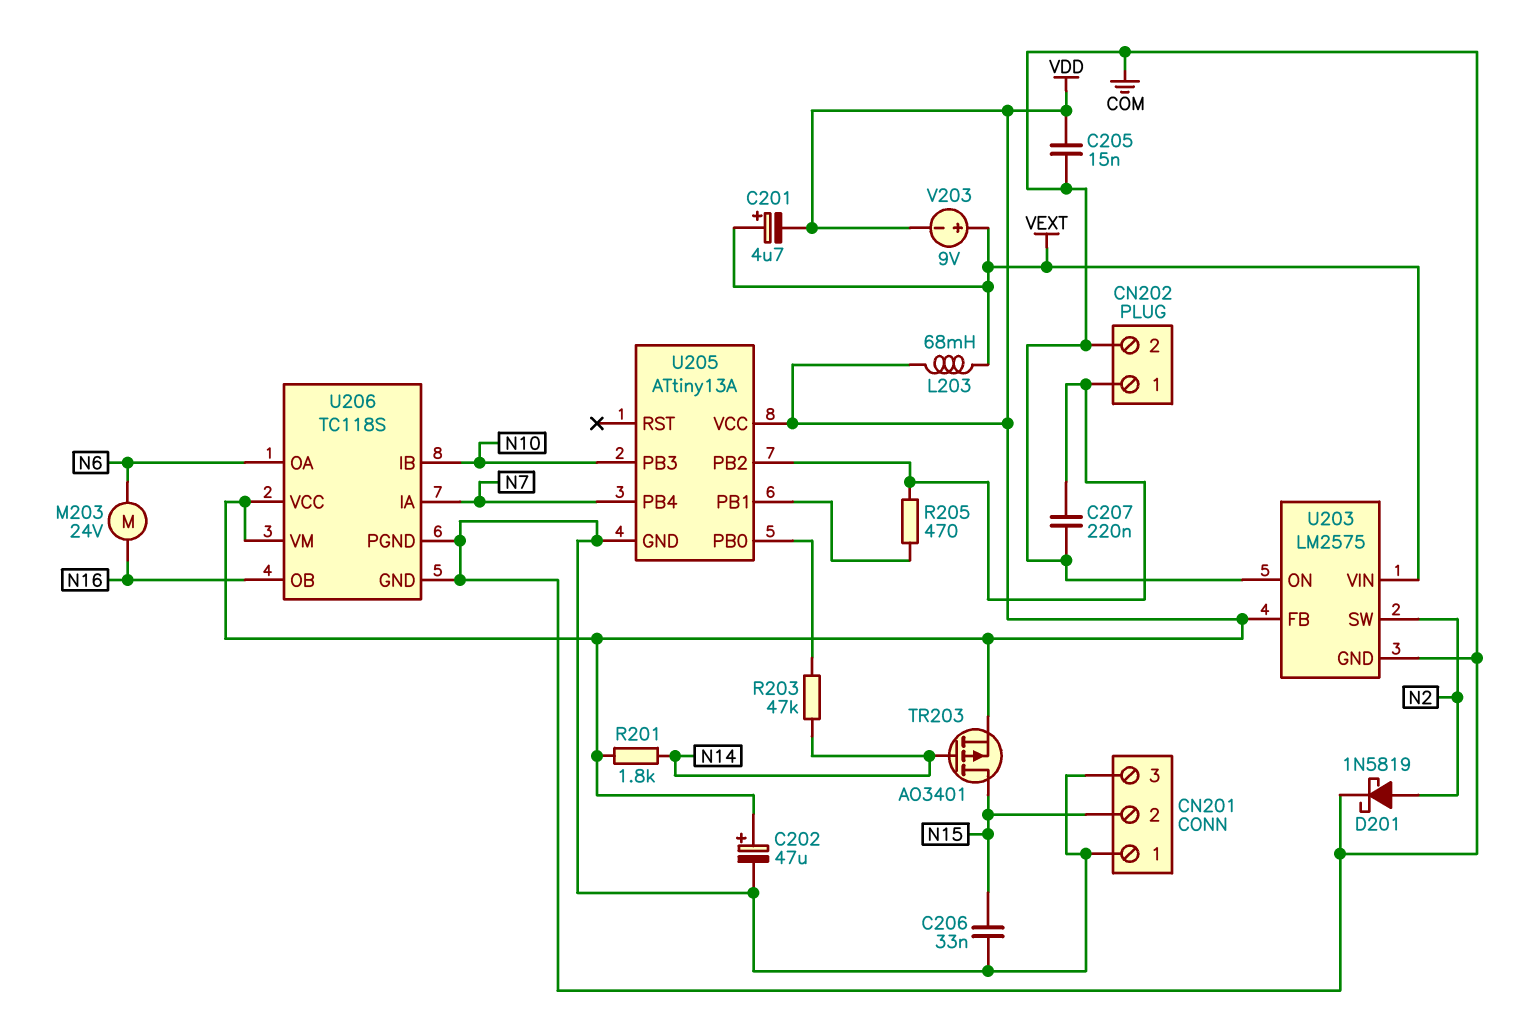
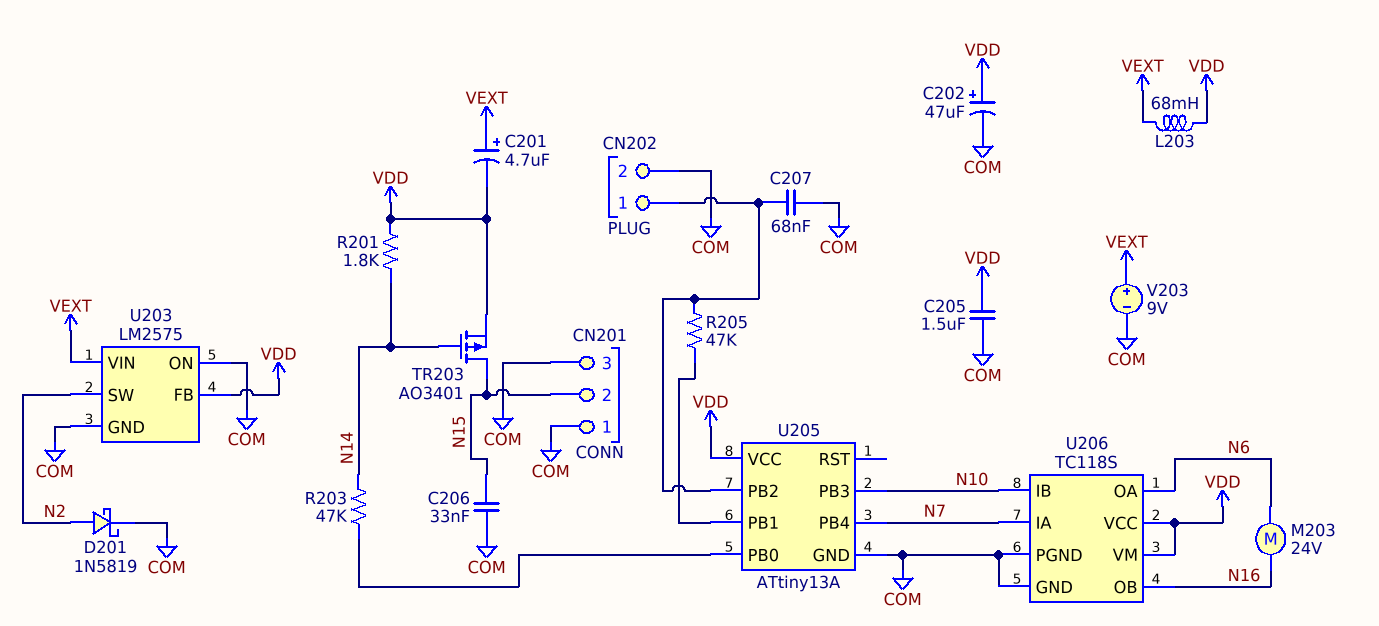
C205: 15nF (COM, VDD) -> 1.5uF (COM, VDD)
C207: 220nF (CN202/1, COM) -> 68nF (CN202/1, COM)
R205: 470 (CN202/1, U205/PB1) -> 47k (CN202/1, U205/PB1)
V203: 9V (plus VEXT, minus VDD) -> 9V (plus VEXT, minus COM)

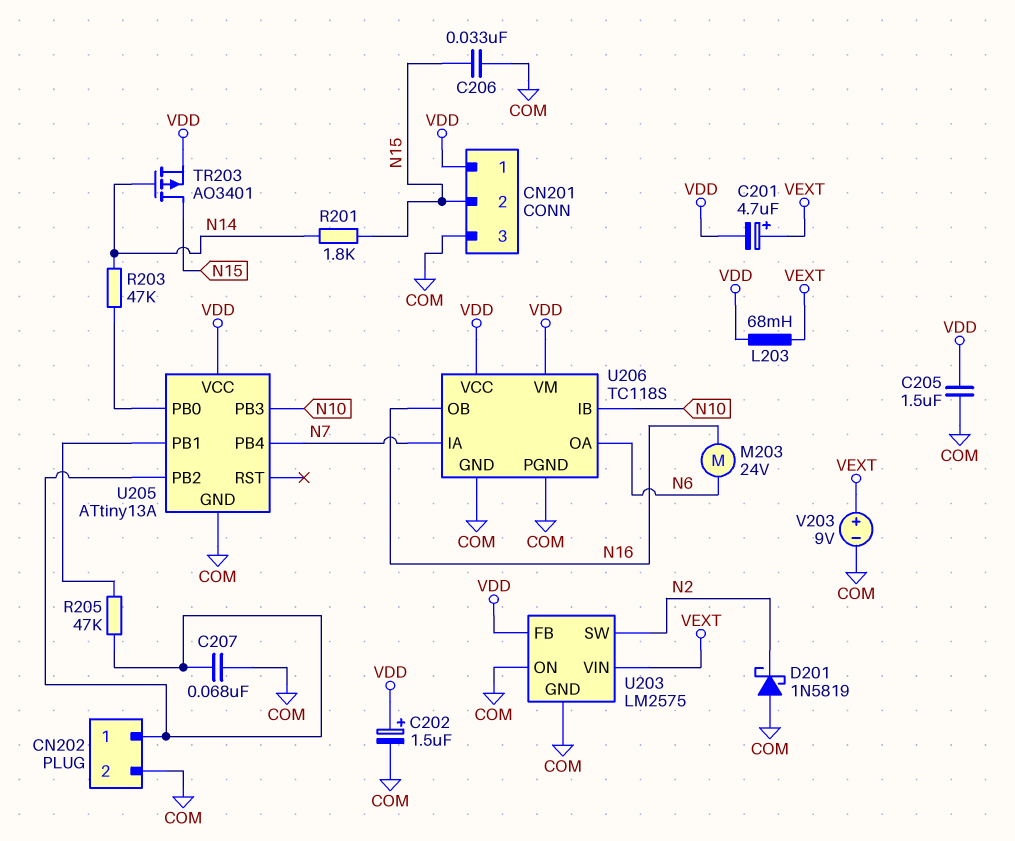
C202: 47uF (plus VDD, minus COM) -> 1.5uF (plus VDD, minus COM)
CN201 pin 1: COM -> VDD
D201: schottky 1N5819 (A N2, K COM) -> schottky 1N5819 (A COM, K N2)
R201: 1.8k (N14, VDD) -> 1.8k (N14, N15)

